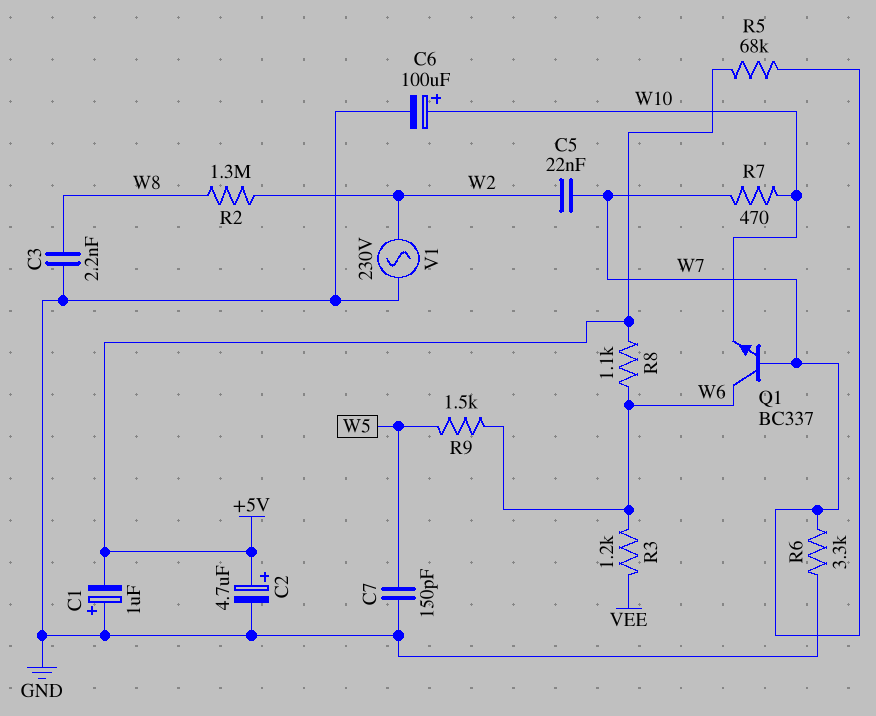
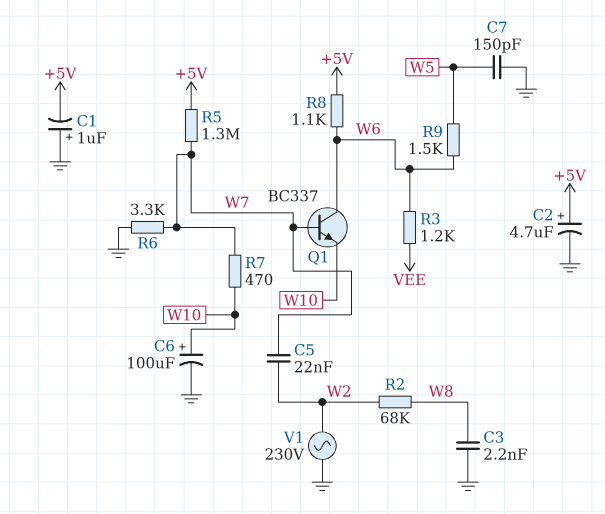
R2: 1.3M (W2, W8) -> 68k (W2, W8)
R5: 68k (+5V, W7) -> 1.3M (+5V, W7)

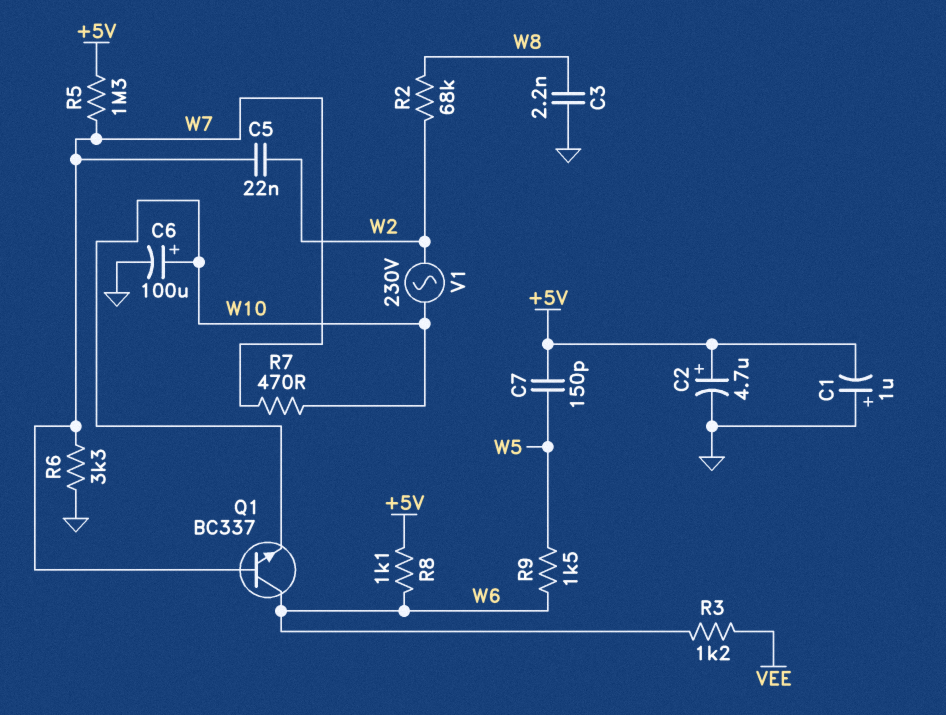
C7: 150pF (GND, W5) -> 150pF (+5V, W5)
V1: AC 230V (GND, W2) -> AC 230V (W2, W10)

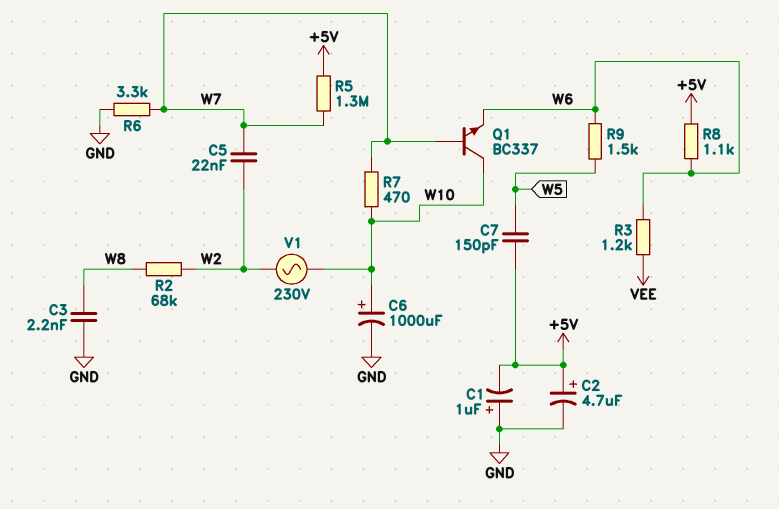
C6: 100uF (plus W10, minus GND) -> 1000uF (plus W10, minus GND)
Q1: NPN BC337 (B W7, C W6, E W10) -> NPN BC337 (B W7, C W10, E W6)

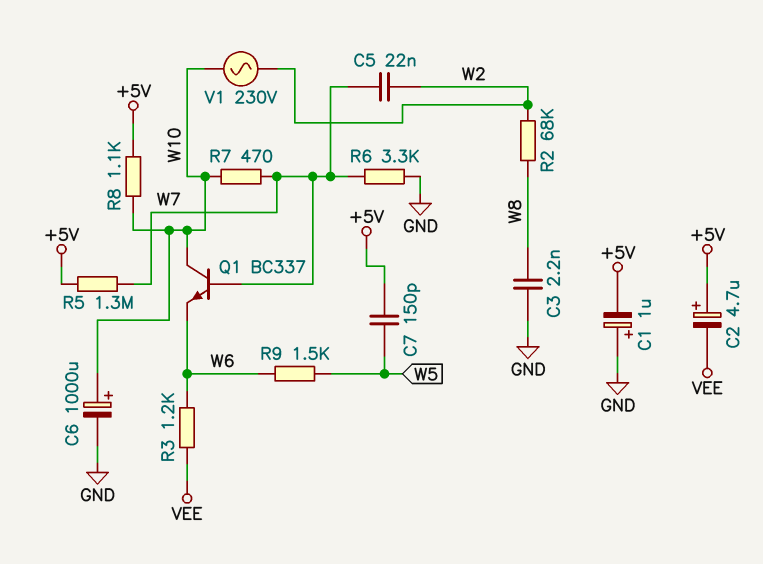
C2: 4.7uF (plus +5V, minus GND) -> 4.7uF (plus +5V, minus VEE)
R8: 1.1k (+5V, W6) -> 1.1k (+5V, W10)

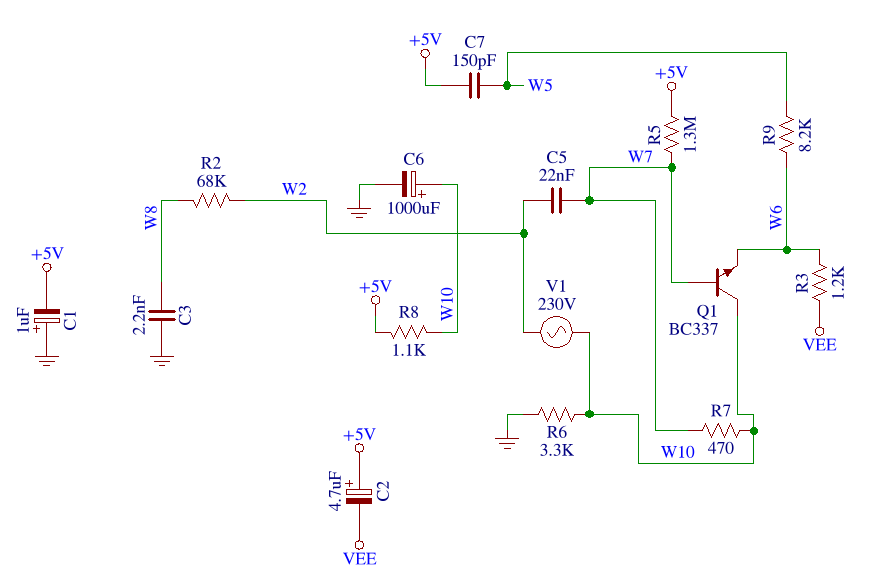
R6: 3.3k (GND, W7) -> 3.3k (GND, W10)
R9: 1.5k (W5, W6) -> 8.2k (W5, W6)

